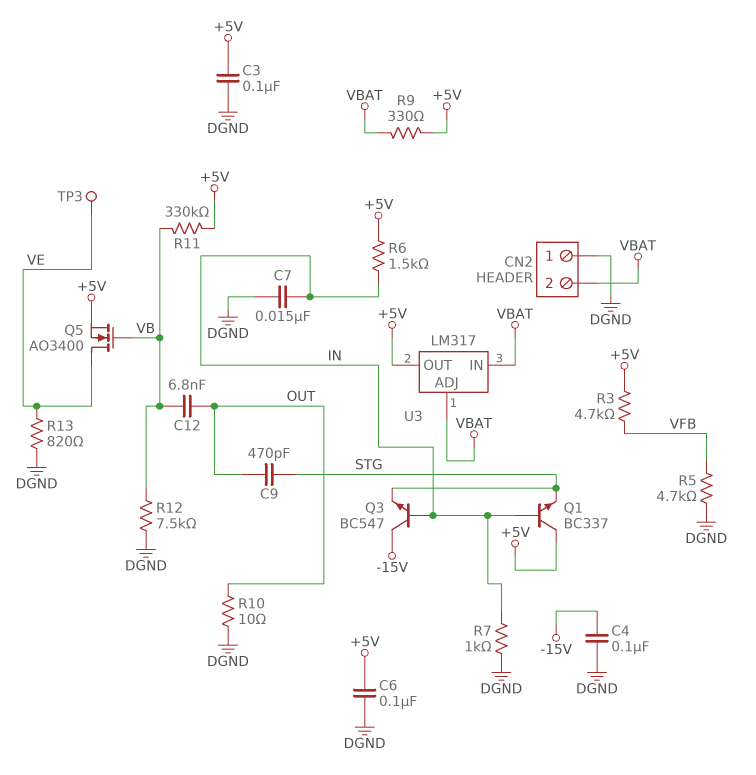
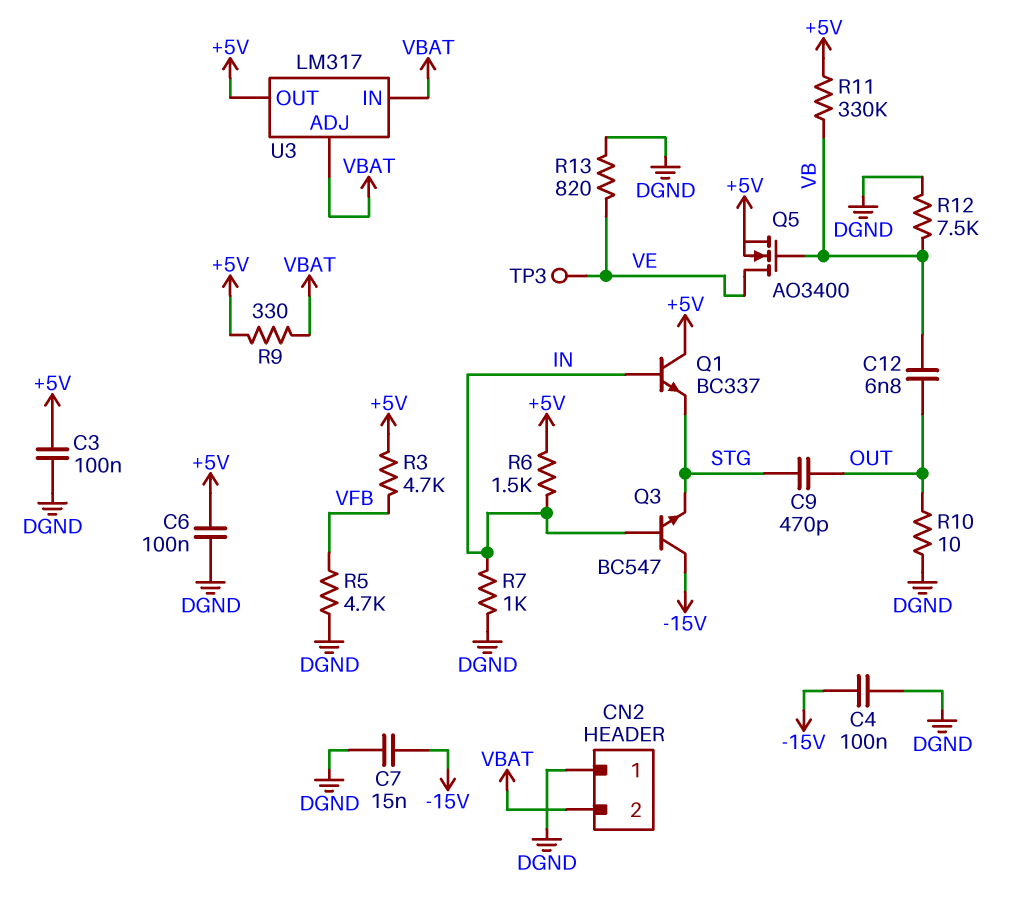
C7: 15nF (DGND, IN) -> 15nF (-15V, DGND)

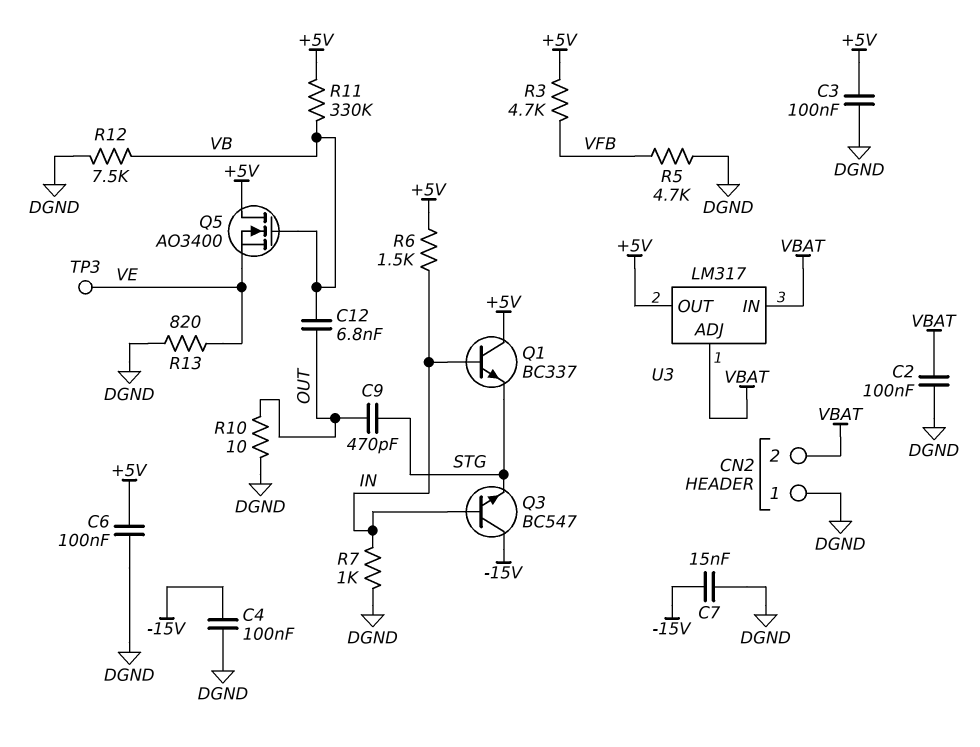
C2: none -> 100nF (DGND, VBAT)
Q5: NMOS AO3400 (G VB, D VE, S +5V) -> NMOS AO3400 (G VB, D +5V, S VE)
R9: 330 (+5V, VBAT) -> none

